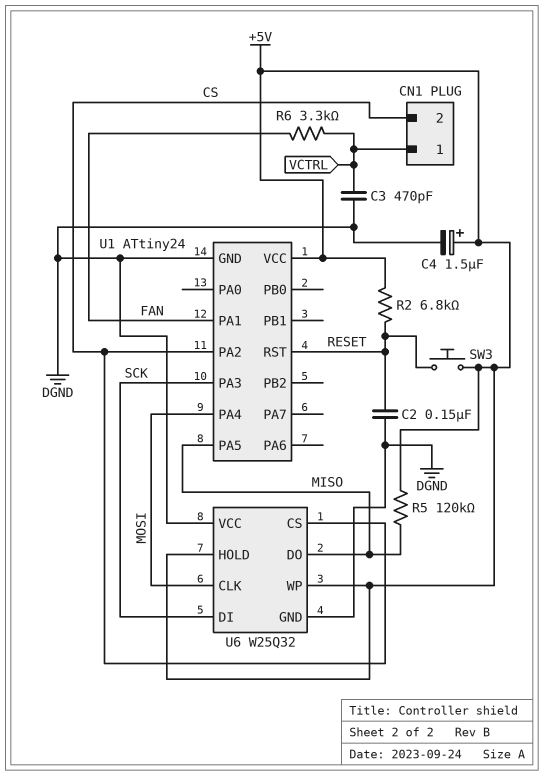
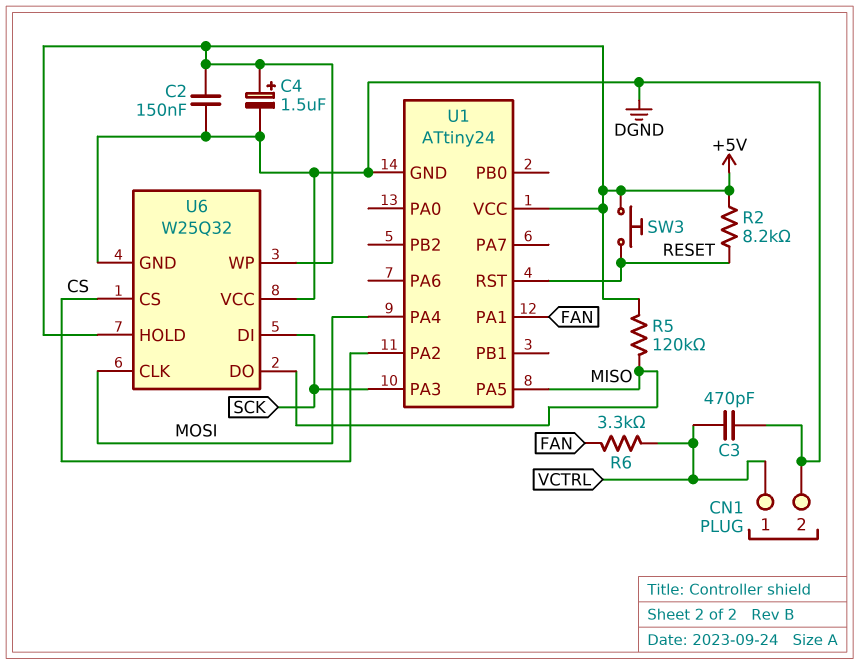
C2: 150nF (DGND, RESET) -> 150nF (+5V, DGND)
CN1 pin 2: CS -> DGND
R2: 6.8k (+5V, RESET) -> 8.2k (+5V, RESET)

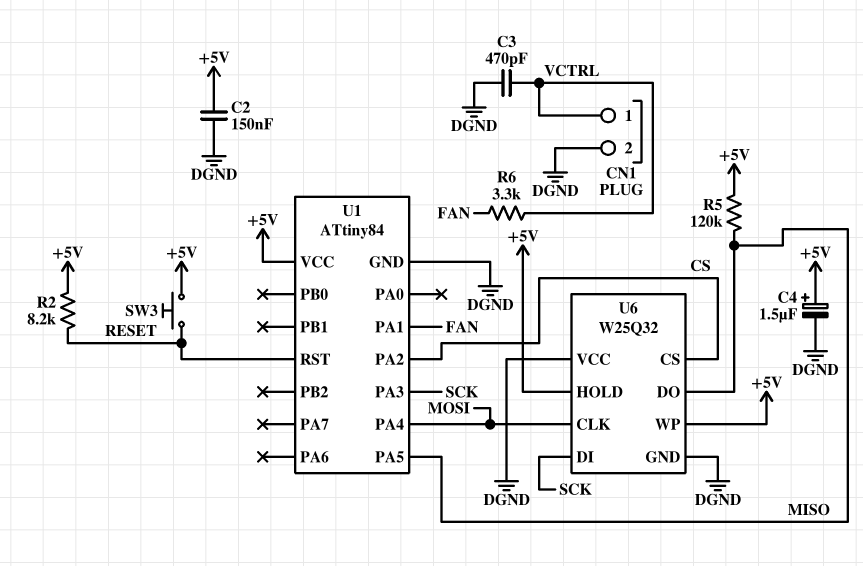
U1: ATtiny24 -> ATtiny84

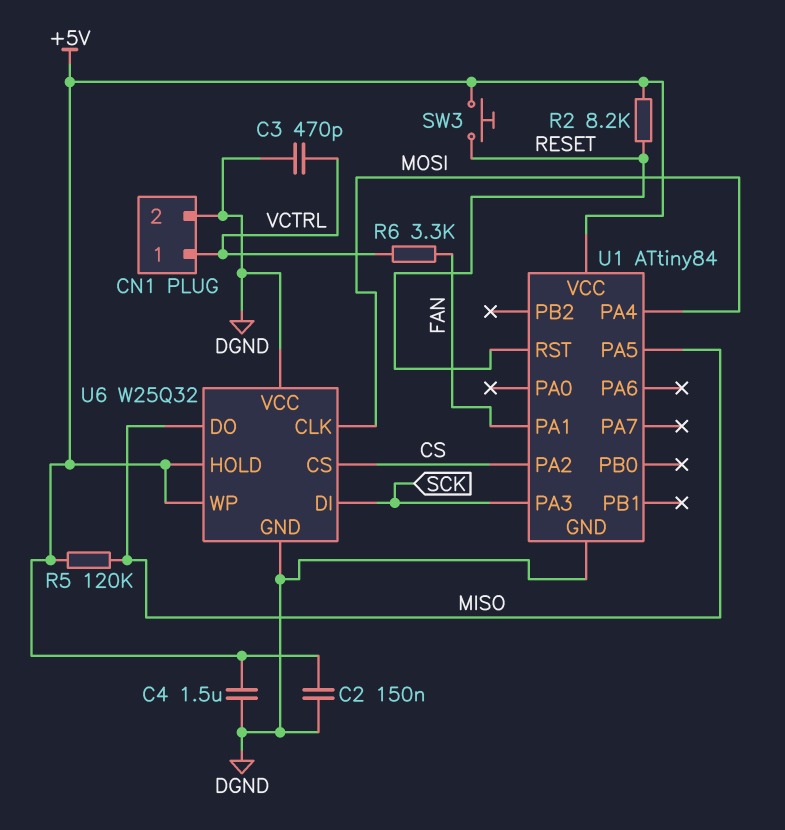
C4: 1.5uF (plus +5V, minus DGND) -> 1.5uF (+5V, DGND)

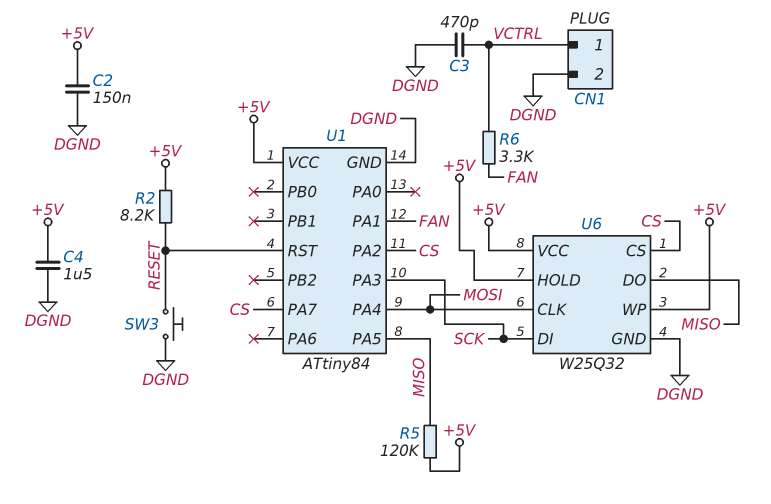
SW3: button (+5V, RESET) -> button (DGND, RESET)
U1 pin PA7: none -> CS
U6 pin VCC: DGND -> +5V

